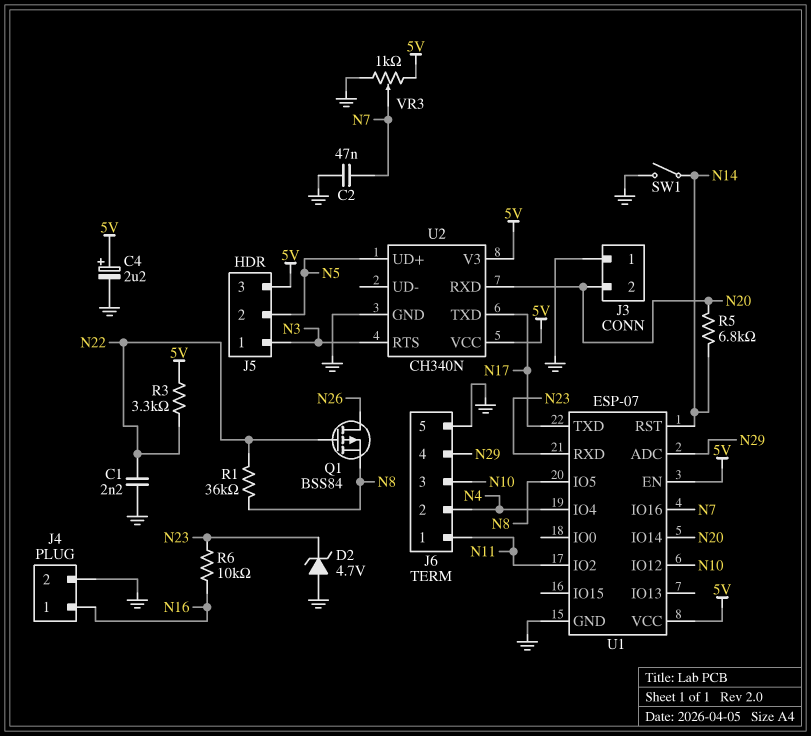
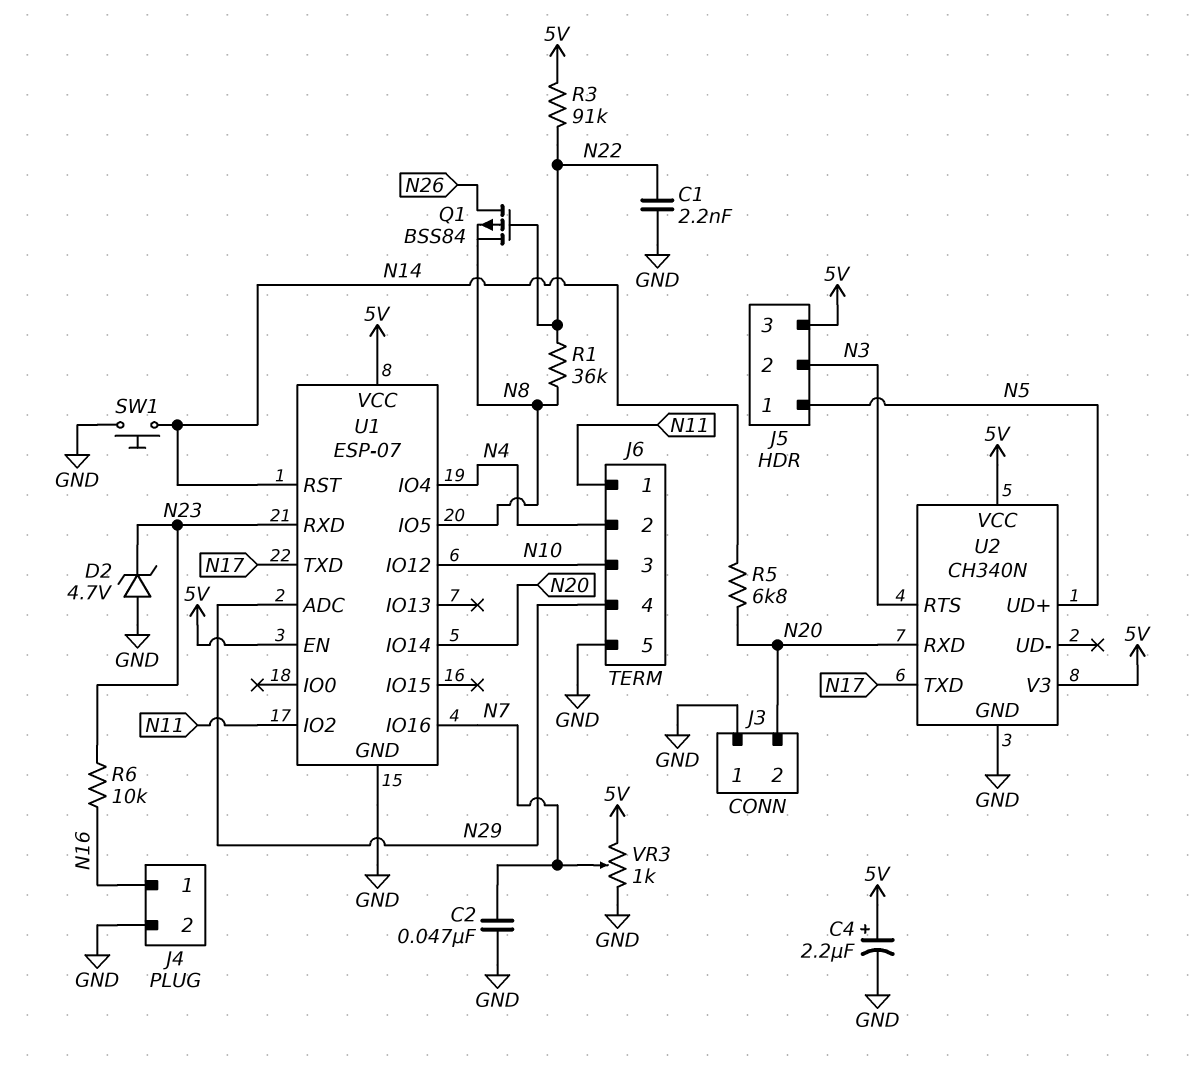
J5 pin 1: N3 -> N5
J5 pin 2: N5 -> N3
R3: 3.3k (5V, N22) -> 91k (5V, N22)
SW1: switch (GND, N14) -> button (GND, N14)

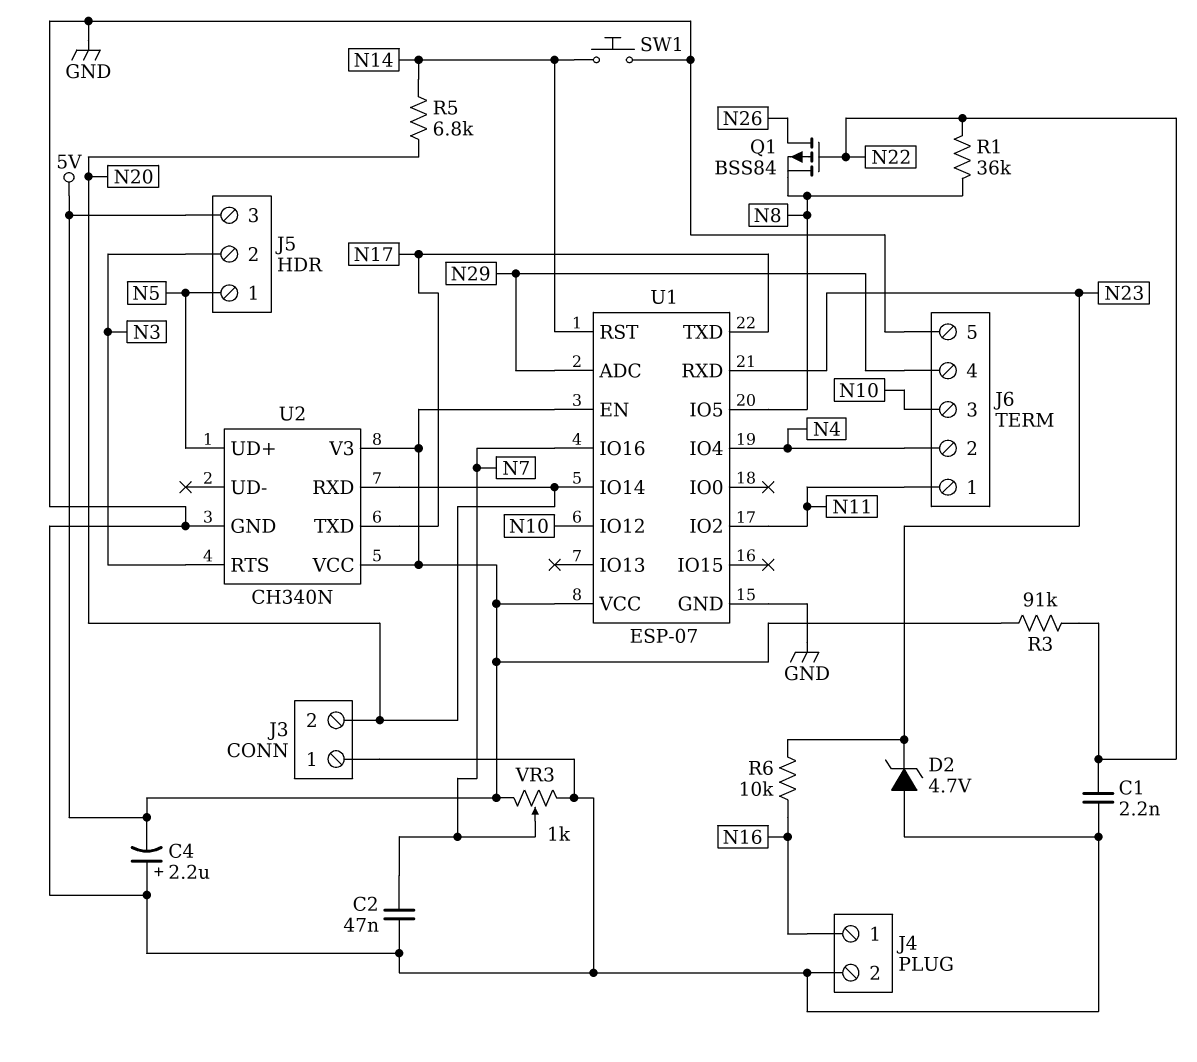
C4: 2.2uF (plus 5V, minus GND) -> 2.2uF (plus GND, minus 5V)

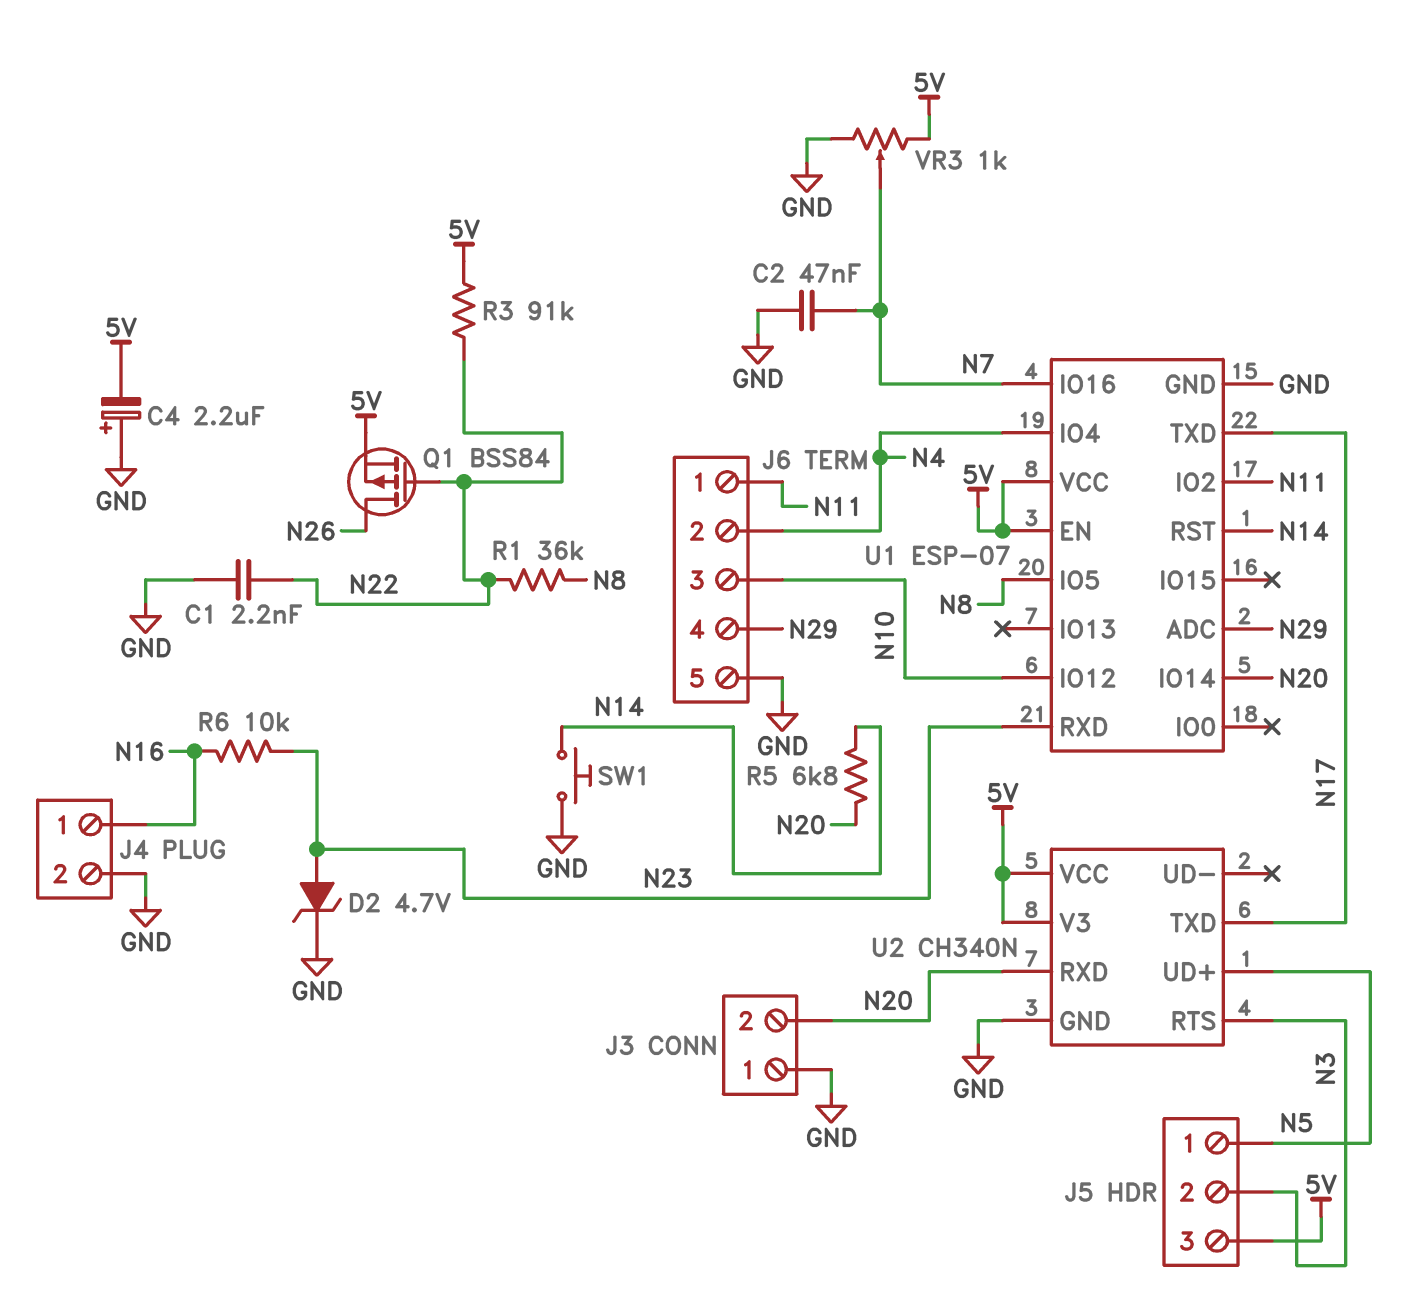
D2: zener 4.7V (A GND, K N23) -> zener 4.7V (A N23, K GND)
Q1: PMOS BSS84 (G N22, D N26, S N8) -> PMOS BSS84 (G N22, D N26, S 5V)

